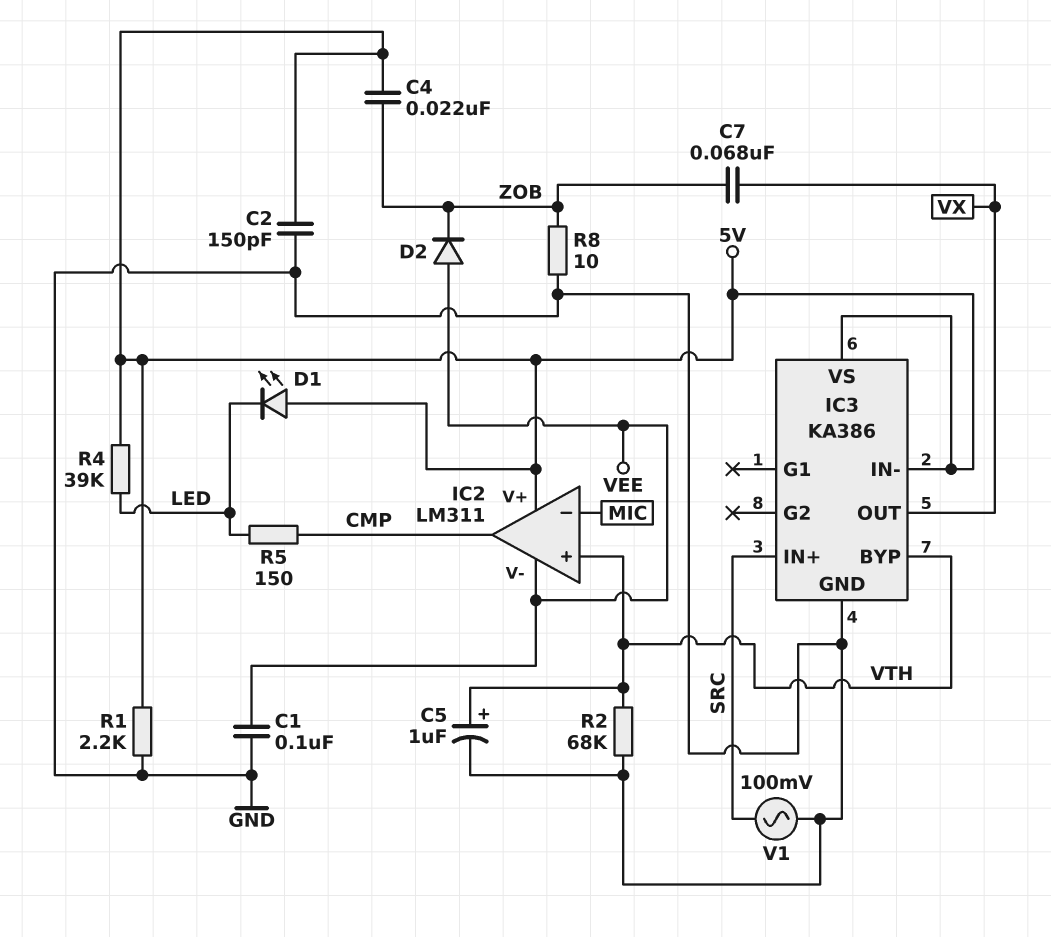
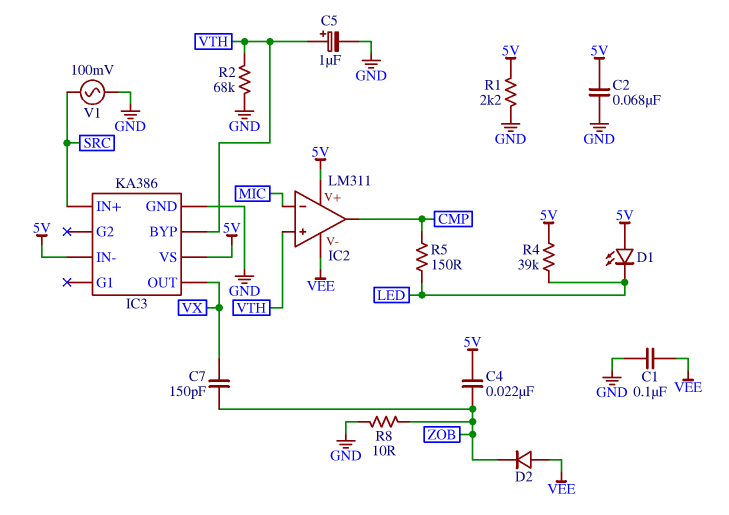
C2: 150pF (5V, GND) -> 68nF (5V, GND)
C7: 68nF (VX, ZOB) -> 150pF (VX, ZOB)

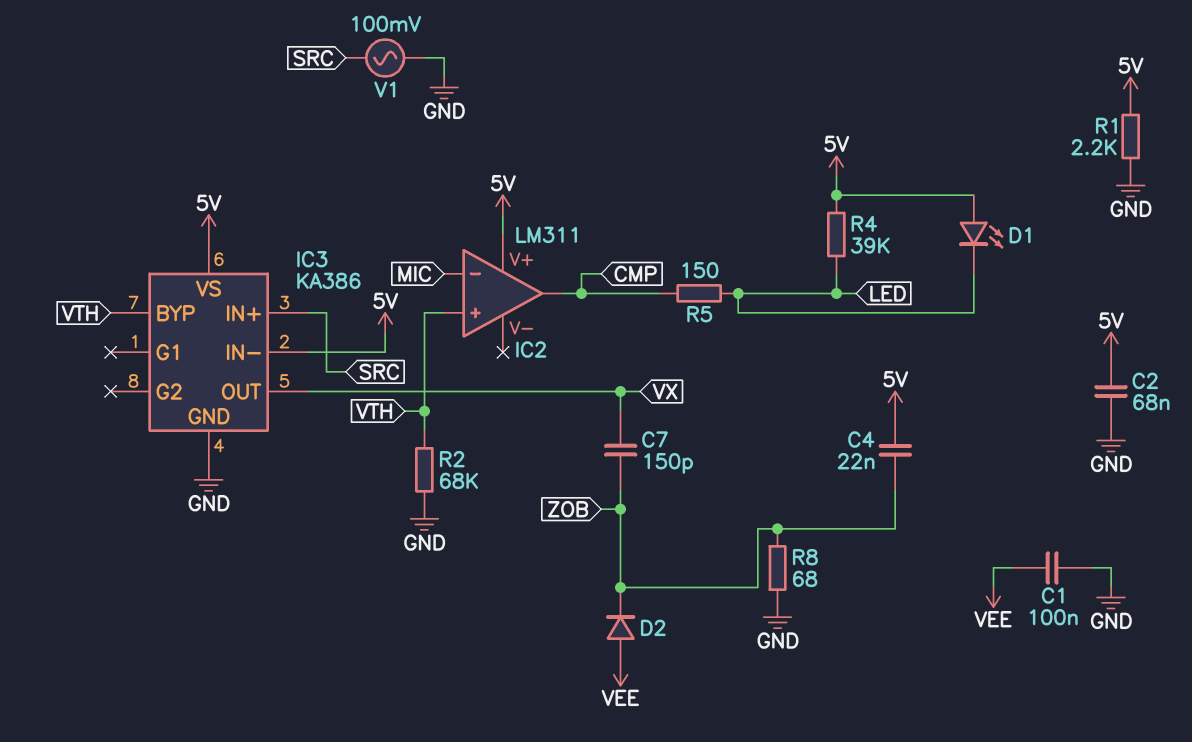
C5: 1uF (plus VTH, minus GND) -> none
IC2 pin V-: VEE -> none
R8: 10 (GND, ZOB) -> 68 (GND, ZOB)

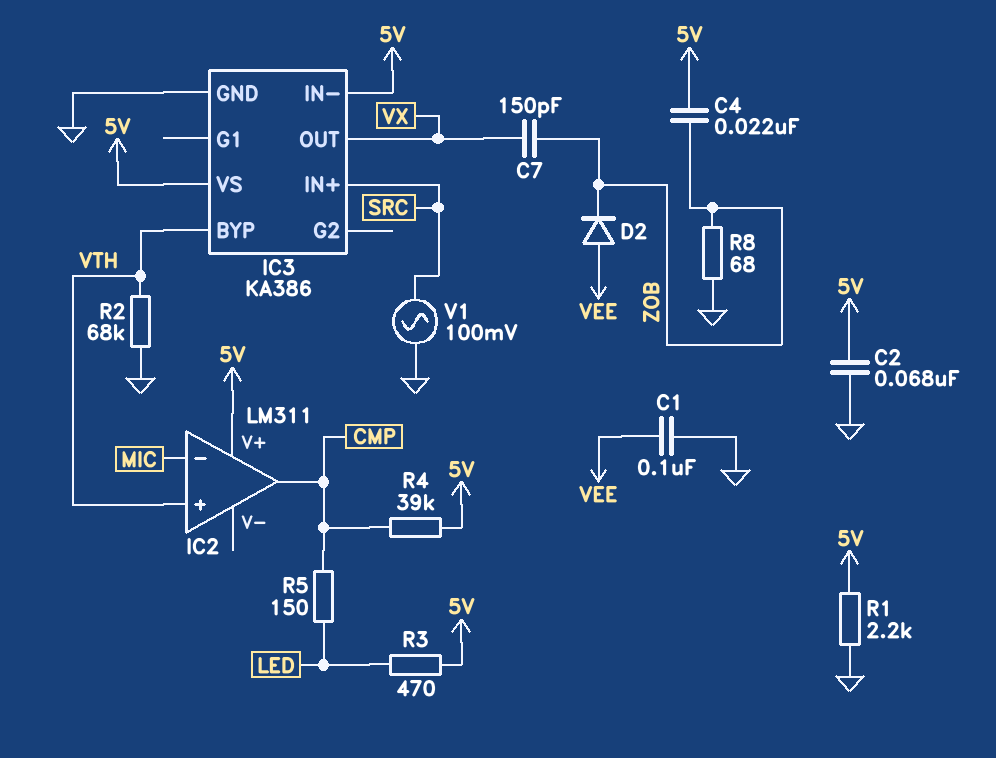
D1: LED (A 5V, K LED) -> none
R3: none -> 470 (5V, LED)
R4: 39k (5V, LED) -> 39k (5V, CMP)

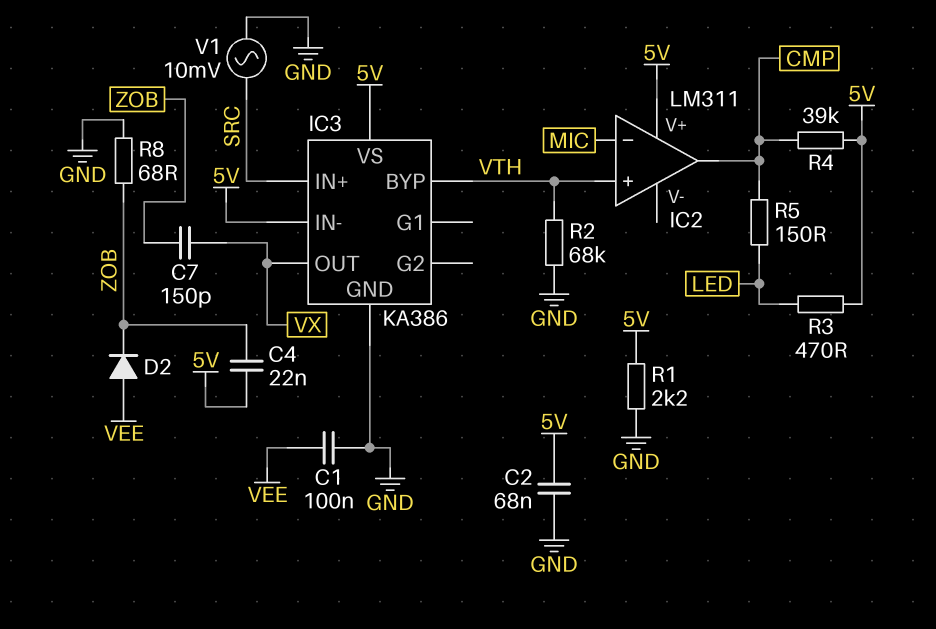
V1: AC 100mV (GND, SRC) -> AC 10mV (GND, SRC)

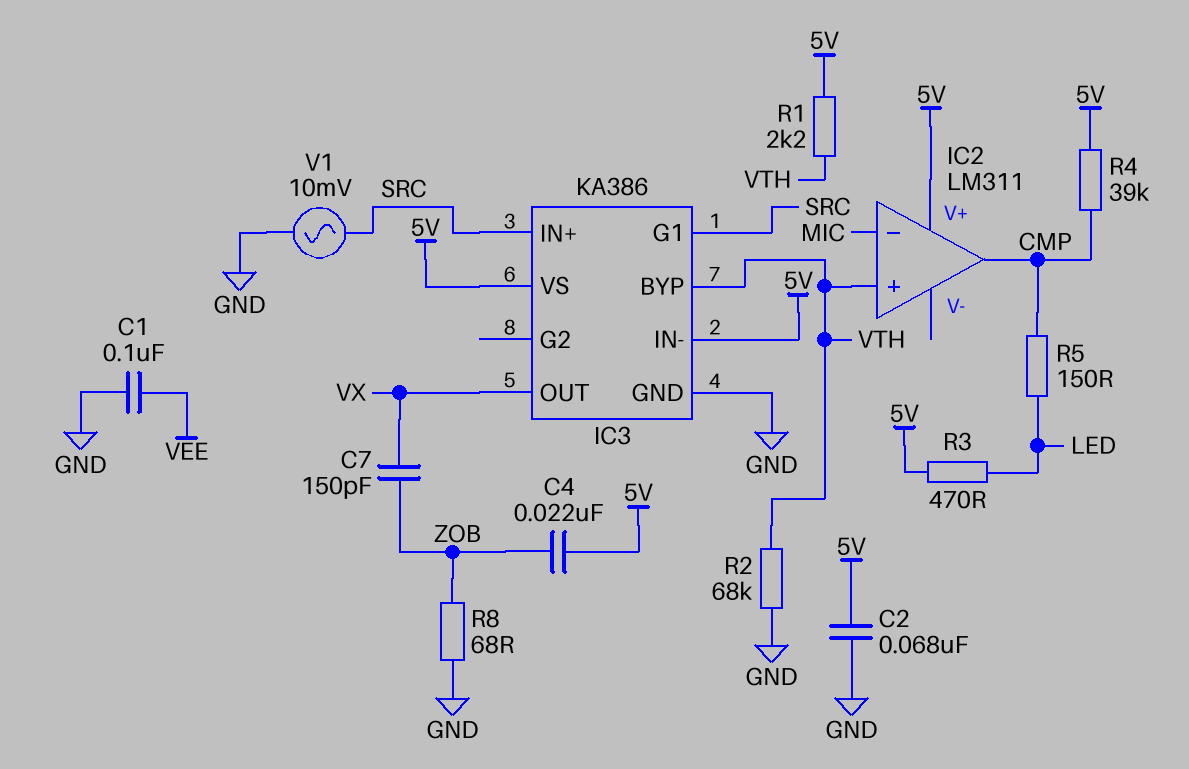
D2: diode (A VEE, K ZOB) -> none
IC3 pin G1: none -> SRC
R1: 2.2k (5V, GND) -> 2.2k (5V, VTH)

